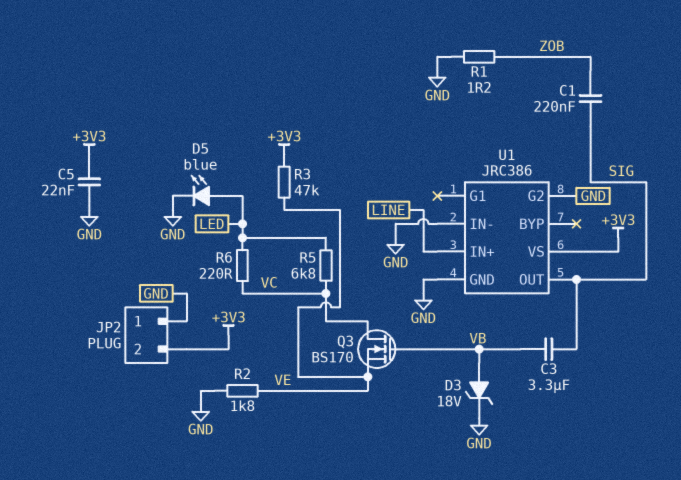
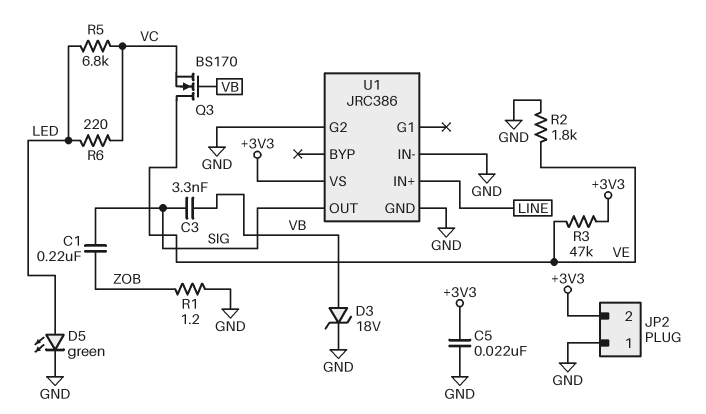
C3: 3.3uF (SIG, VB) -> 3.3nF (SIG, VB)
D5: LED blue (A LED, K GND) -> LED green (A LED, K GND)
Q3: NMOS BS170 (G VB, D VC, S VE) -> NMOS BS170 (G VB, D VE, S VC)

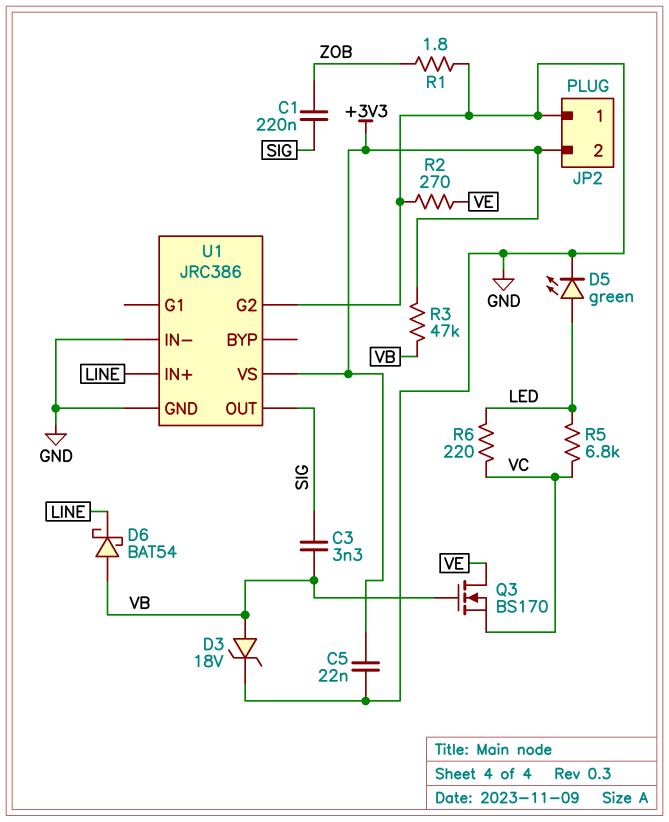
D6: none -> schottky BAT54 (A VB, K LINE)
R1: 1.2 (GND, ZOB) -> 1.8 (GND, ZOB)
R2: 1.8k (GND, VE) -> 270 (GND, VE)
R3: 47k (+3V3, VE) -> 47k (+3V3, VB)

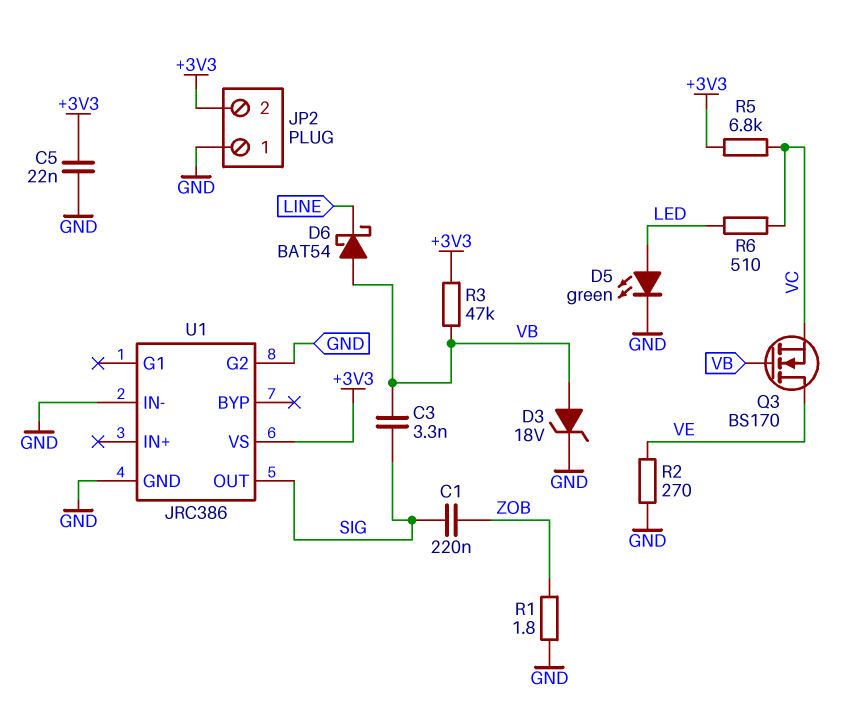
R5: 6.8k (LED, VC) -> 6.8k (+3V3, VC)
R6: 220 (LED, VC) -> 510 (LED, VC)
U1 pin IN+: LINE -> none

